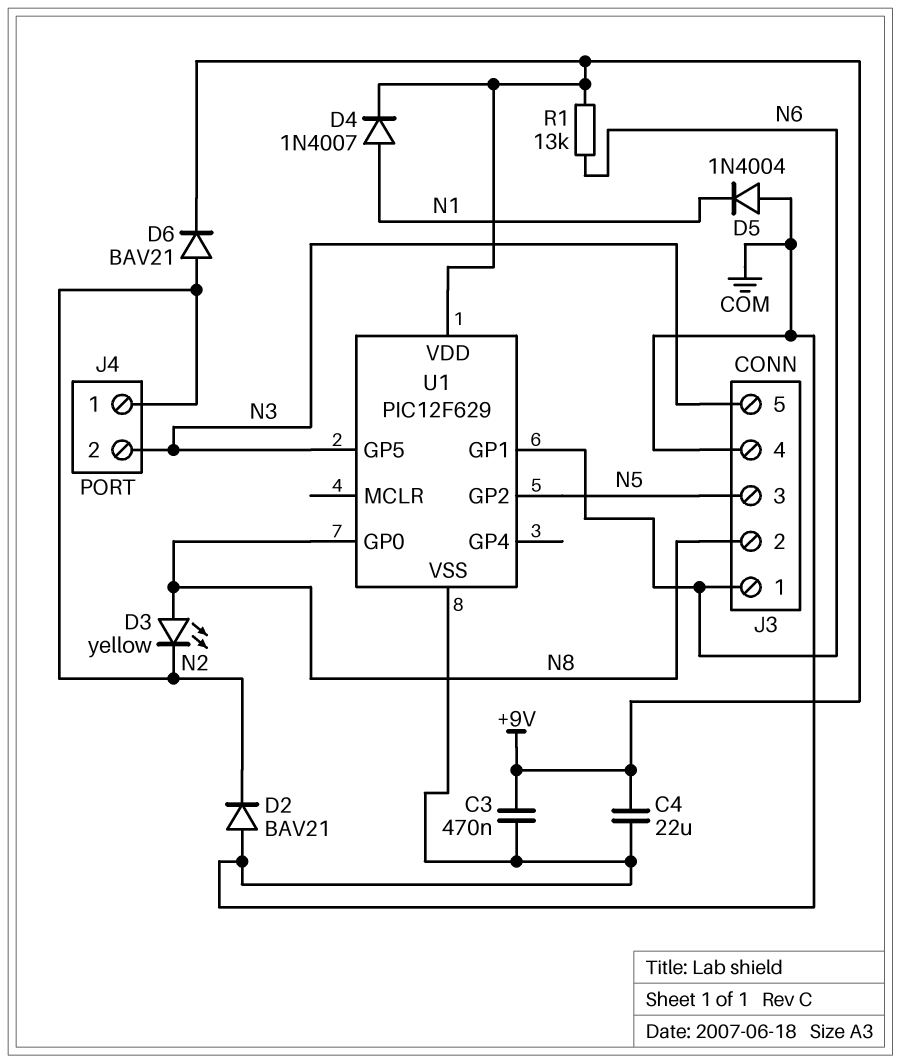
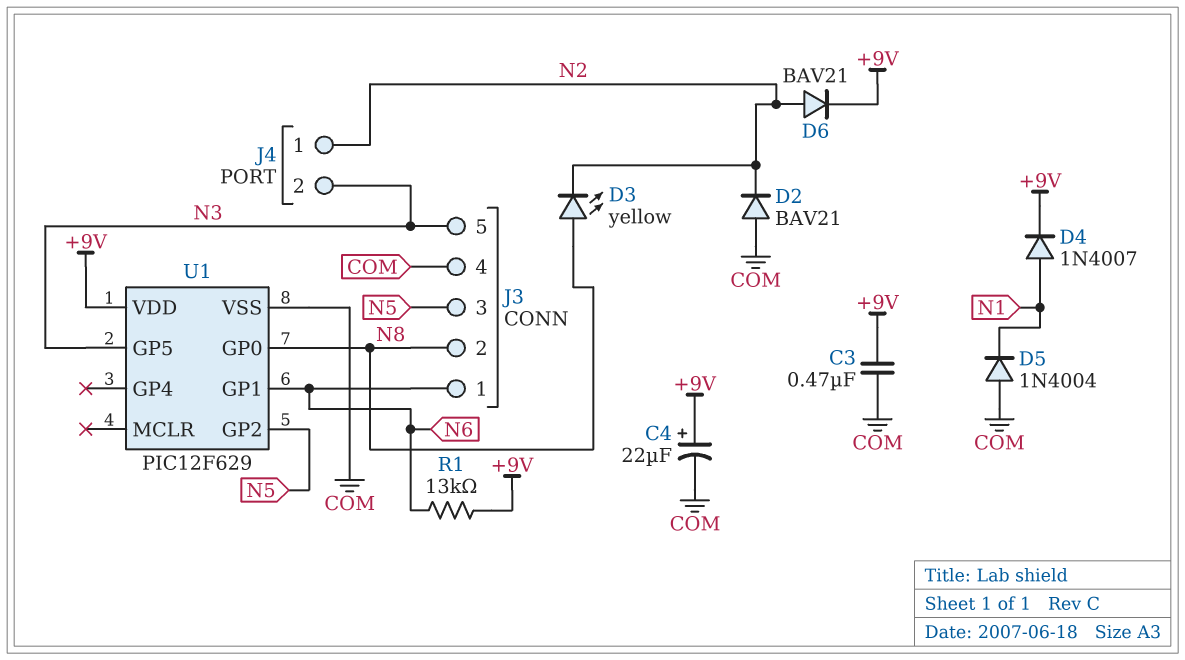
C4: 22uF (+9V, COM) -> 22uF (plus +9V, minus COM)

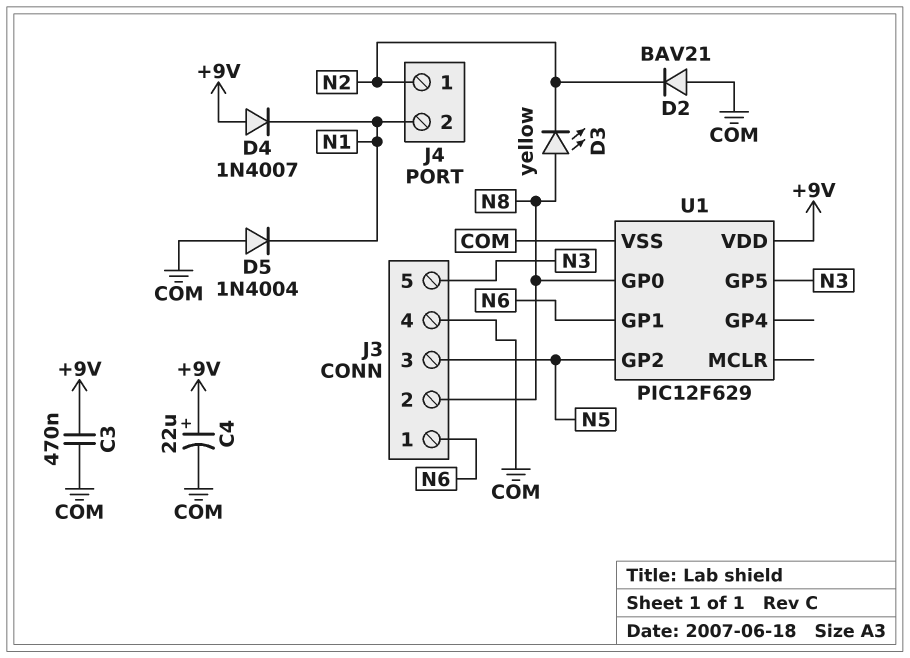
D4: diode 1N4007 (A N1, K +9V) -> diode 1N4007 (A +9V, K N1)
D6: diode BAV21 (A N2, K +9V) -> none
J4 pin 2: N3 -> N1
R1: 13k (+9V, N6) -> none

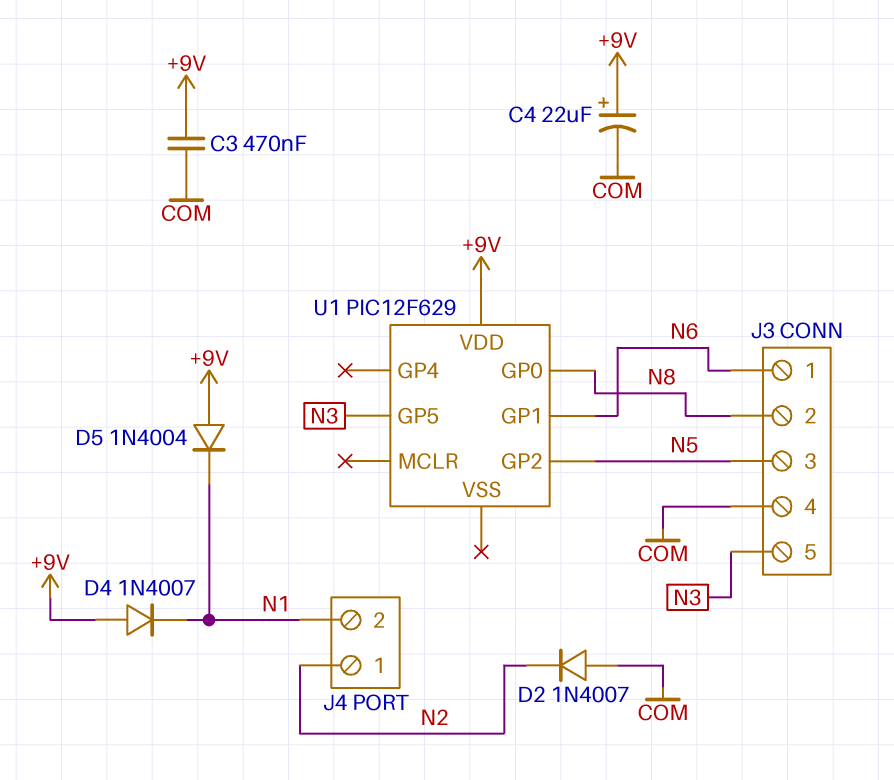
D2: diode BAV21 (A COM, K N2) -> diode 1N4007 (A COM, K N2)
D3: LED yellow (A N8, K N2) -> none
D5: diode 1N4004 (A COM, K N1) -> diode 1N4004 (A +9V, K N1)
U1 pin VSS: COM -> none

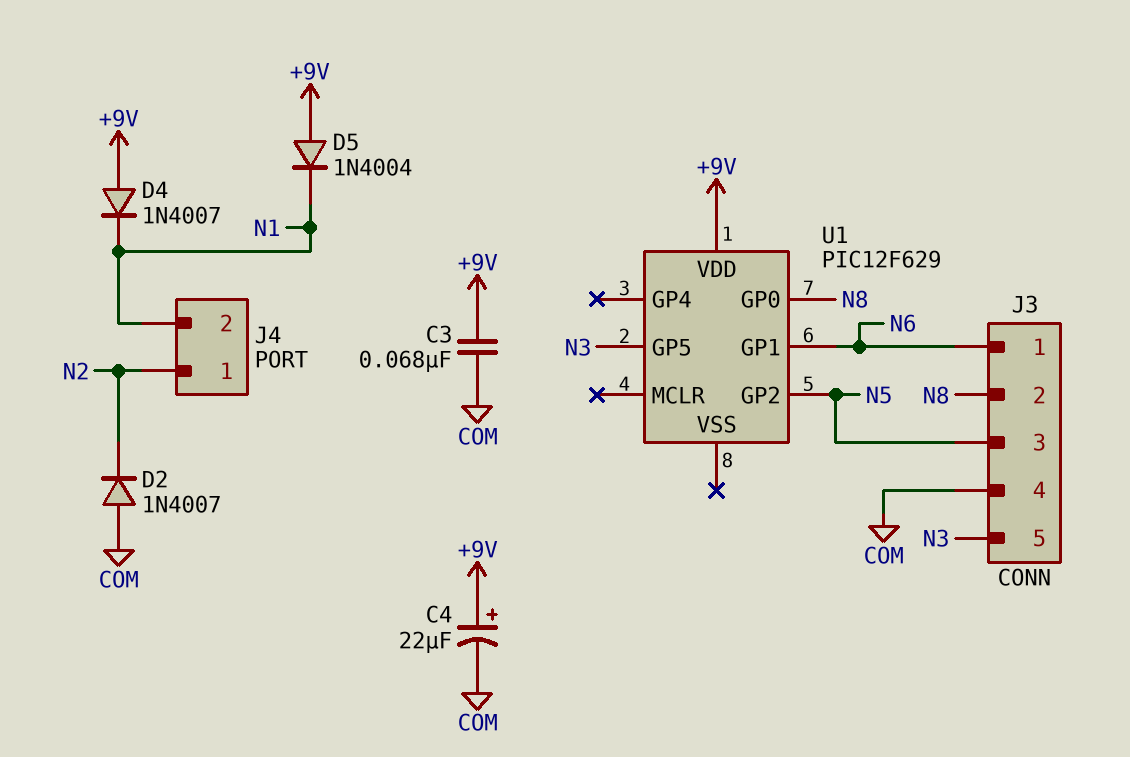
C3: 470nF (+9V, COM) -> 68nF (+9V, COM)

